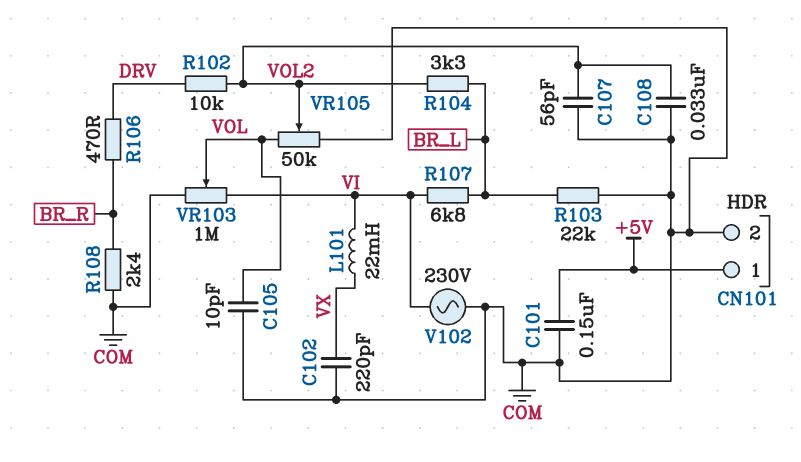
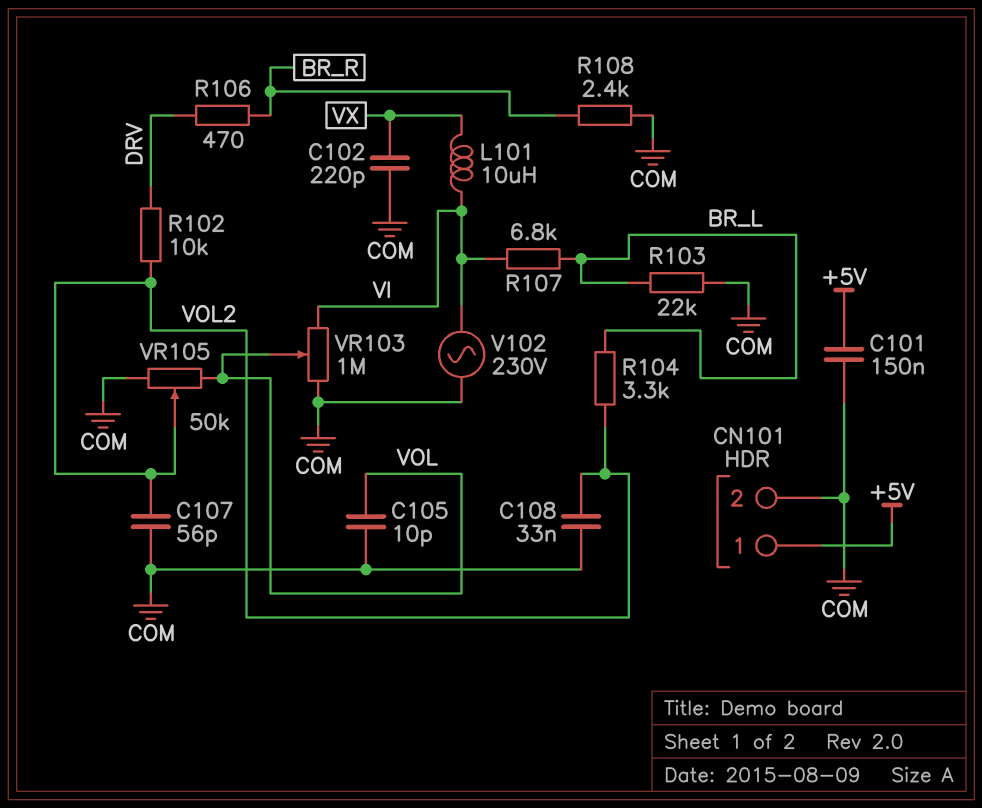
L101: 22mH (VI, VX) -> 10uH (VI, VX)

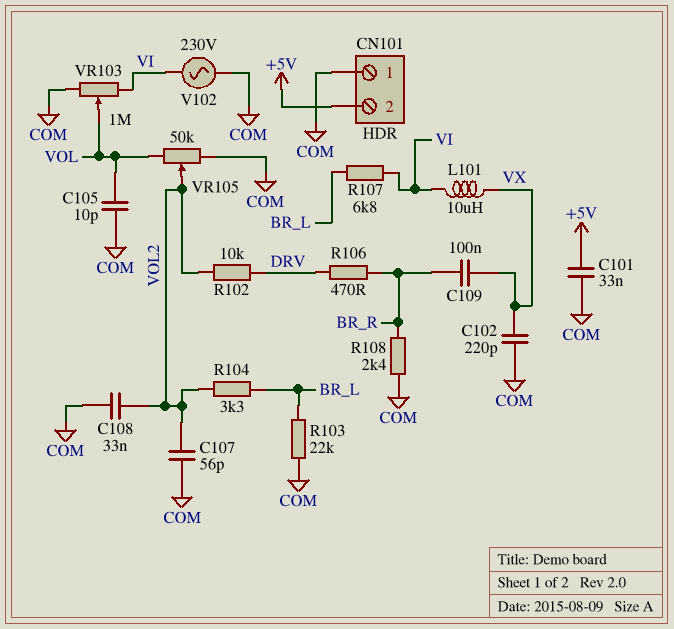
C101: 150nF (+5V, COM) -> 33nF (+5V, COM)
C109: none -> 100nF (BR_R, VX)
CN101 pin 1: +5V -> COM
CN101 pin 2: COM -> +5V

